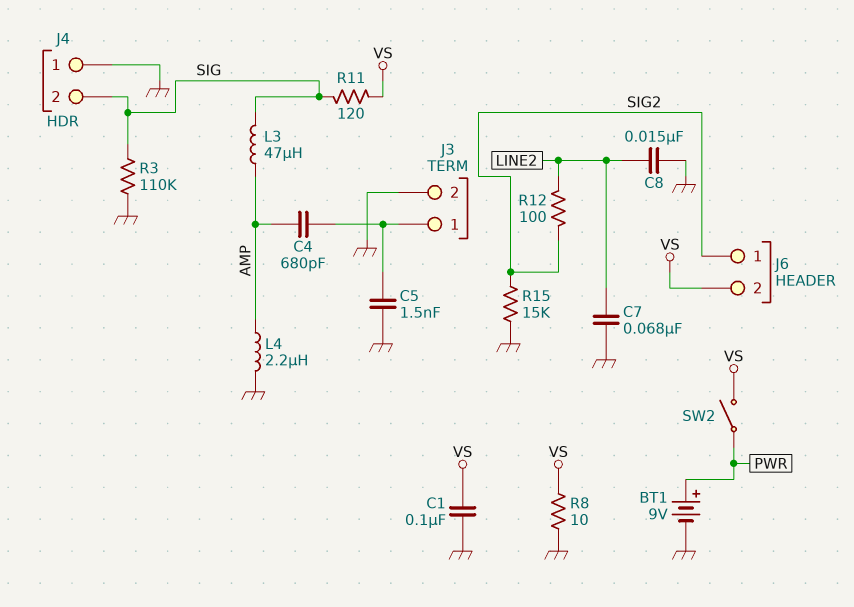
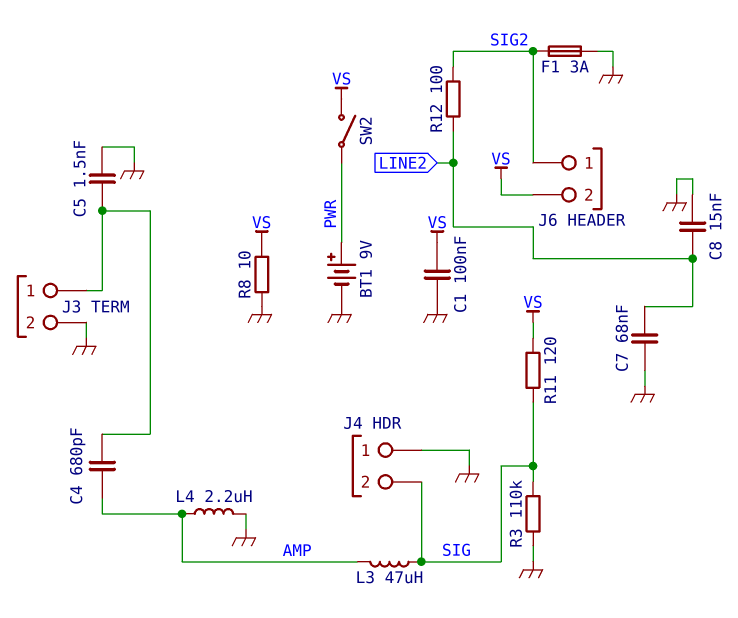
F1: none -> 3A (GND, SIG2)
R15: 15k (GND, SIG2) -> none

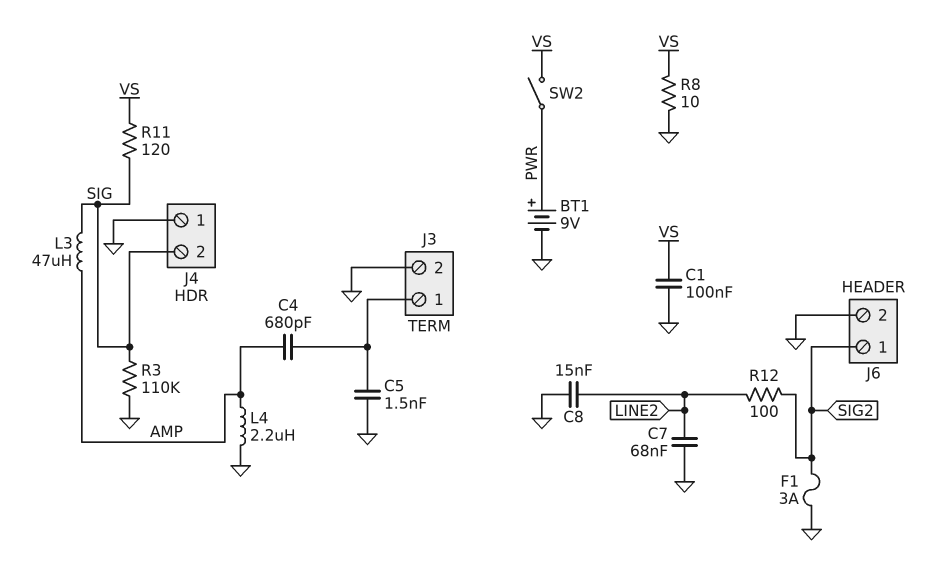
J6 pin 2: VS -> GND

